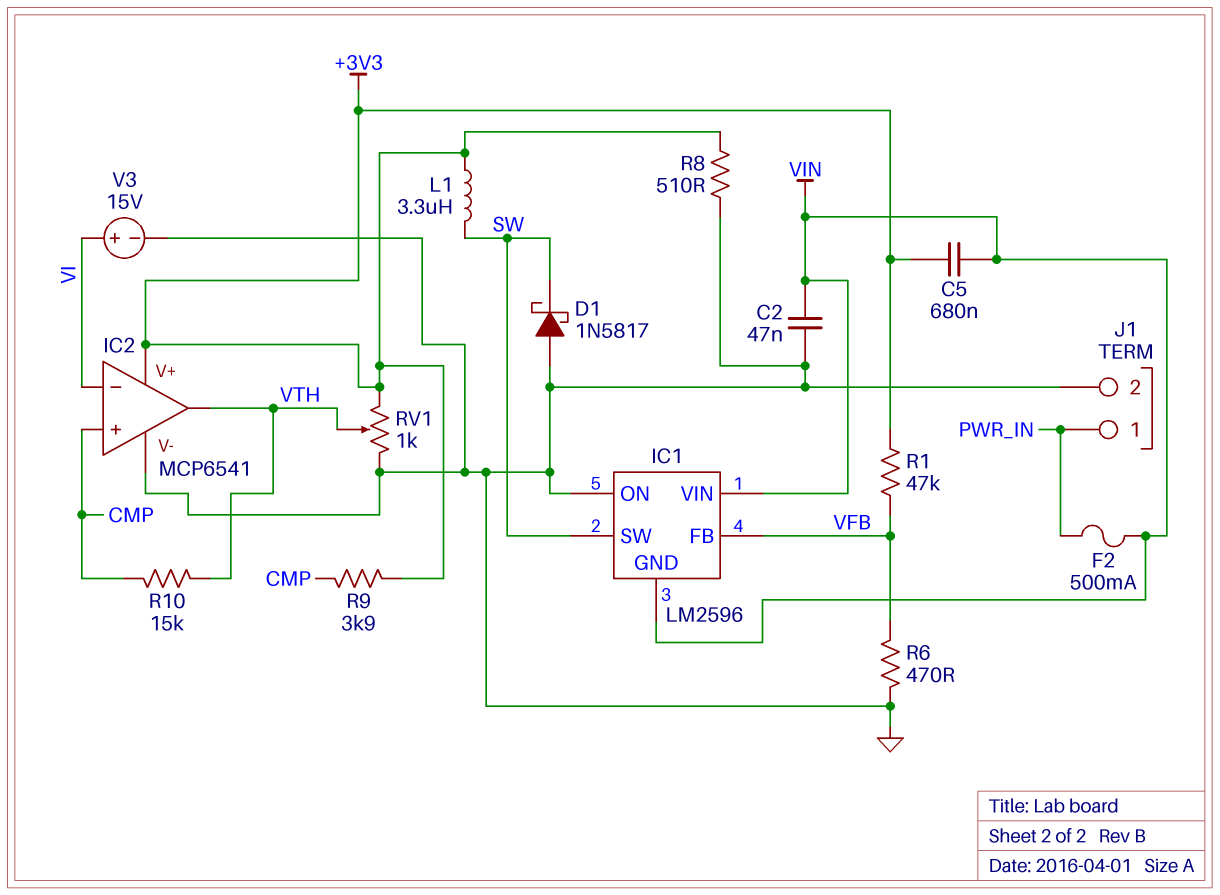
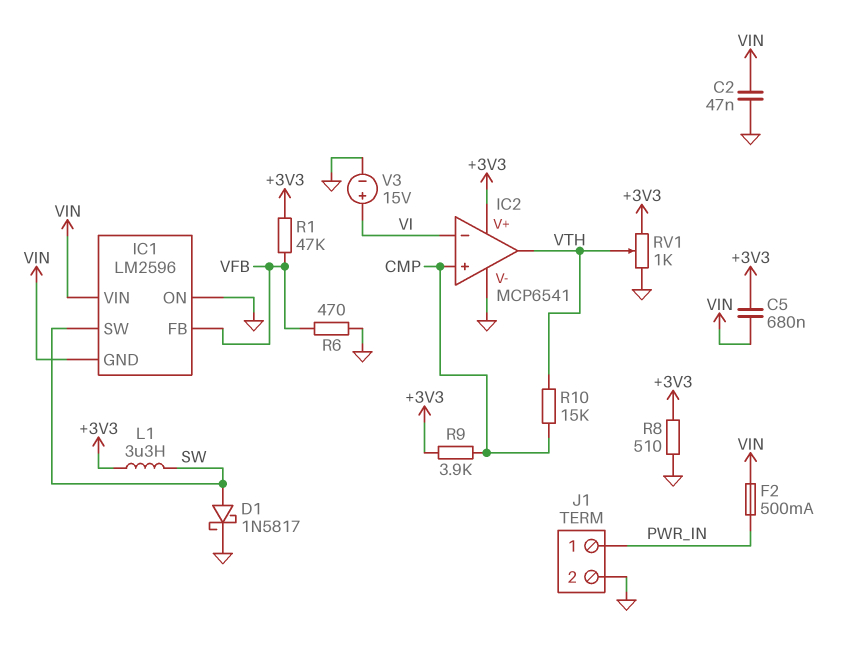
D1: schottky 1N5817 (A GND, K SW) -> schottky 1N5817 (A SW, K GND)

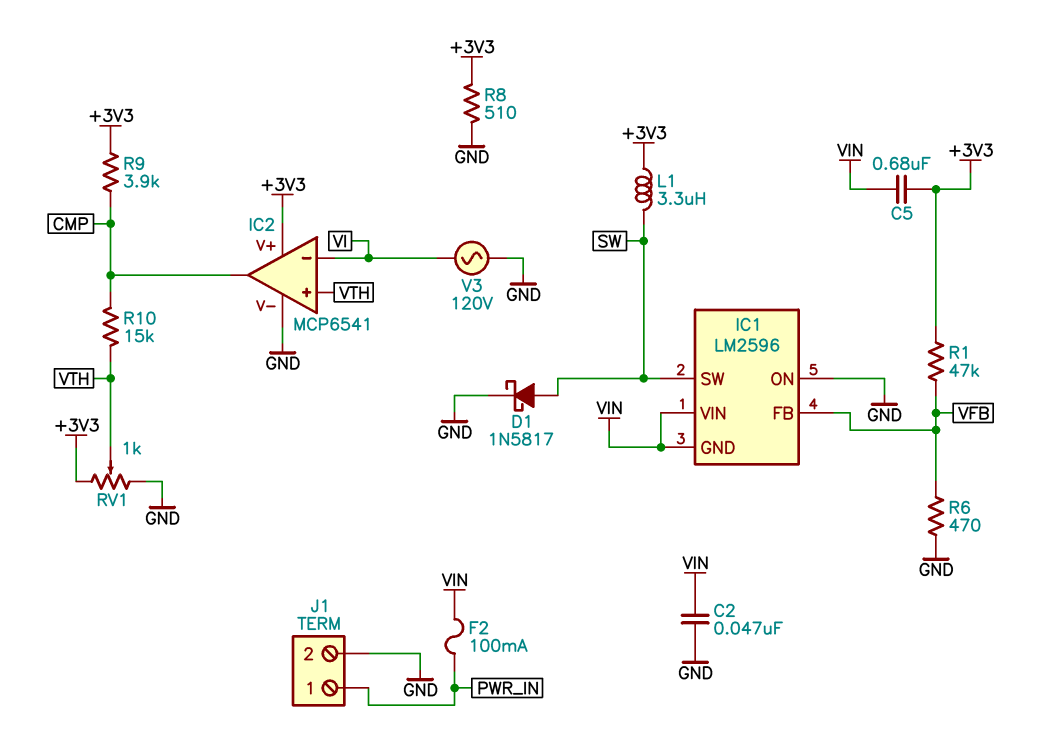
F2: 500mA (PWR_IN, VIN) -> 100mA (PWR_IN, VIN)
IC2 pin in+: CMP -> VTH
IC2 pin out: VTH -> CMP
V3: 15V (plus VI, minus GND) -> AC 120V (GND, VI)

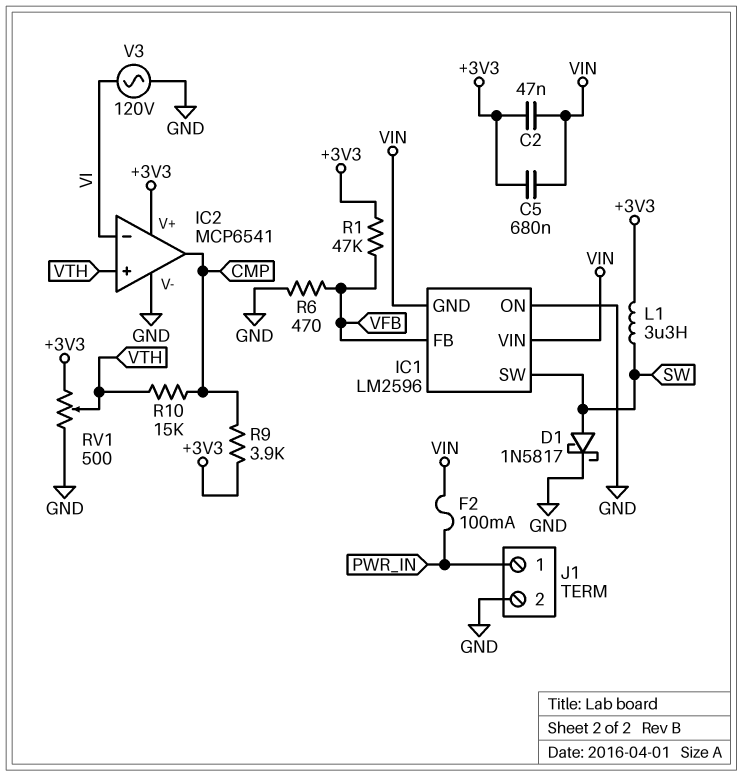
C2: 47nF (GND, VIN) -> 47nF (+3V3, VIN)
R8: 510 (+3V3, GND) -> none
RV1: 1k (+3V3, GND, wiper VTH) -> 500 (+3V3, GND, wiper VTH)

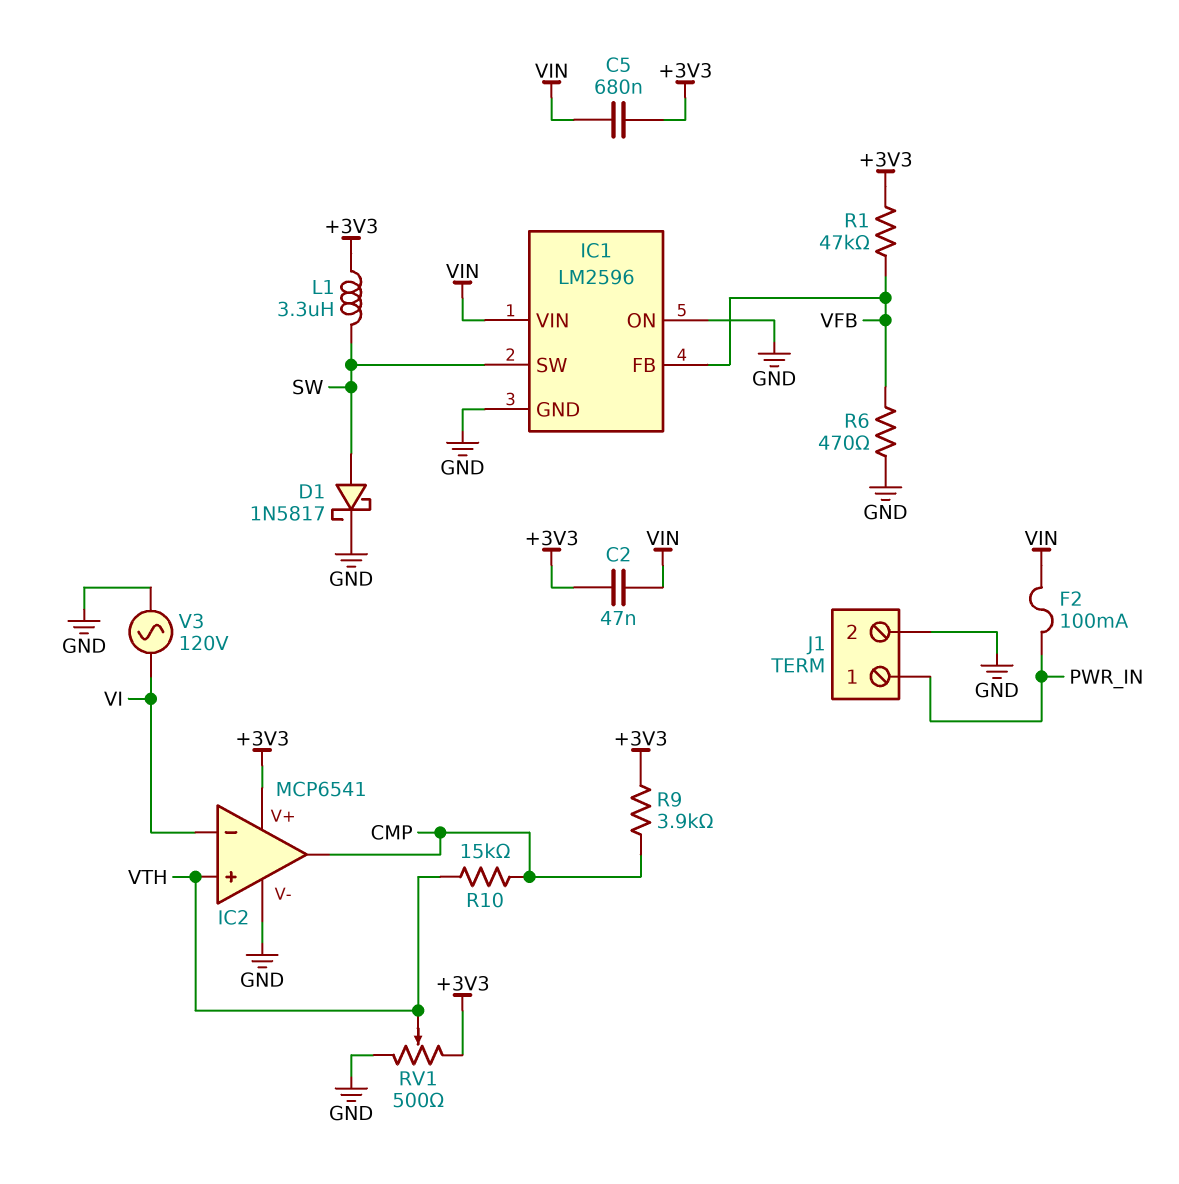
IC1 pin GND: VIN -> GND

